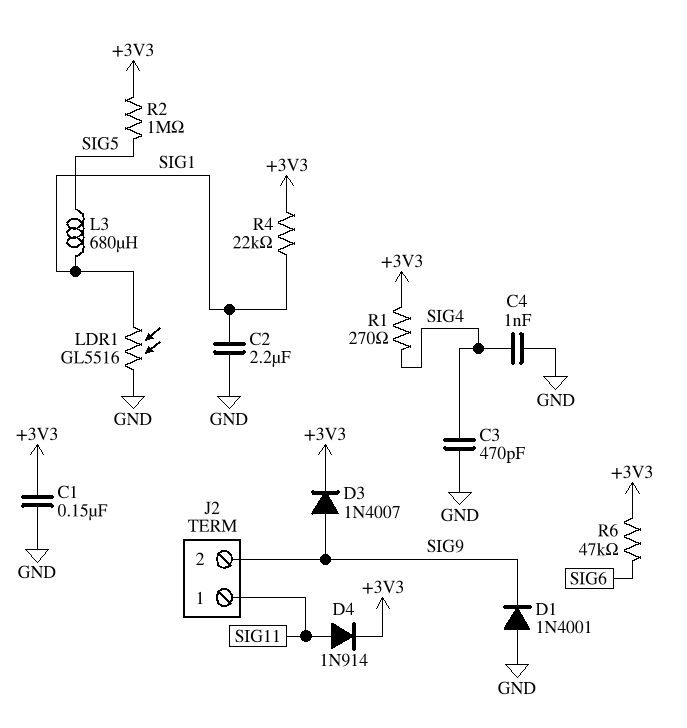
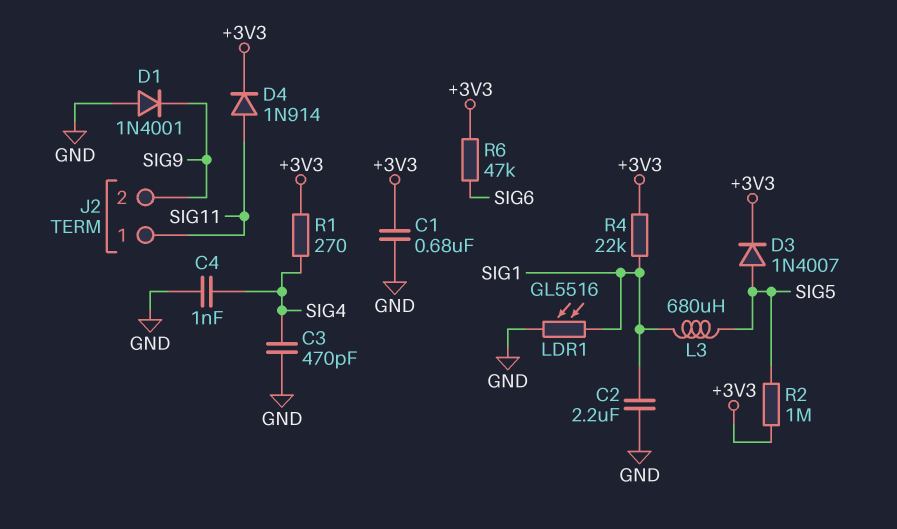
C1: 150nF (+3V3, GND) -> 680nF (+3V3, GND)
D3: diode 1N4007 (A SIG9, K +3V3) -> diode 1N4007 (A SIG5, K +3V3)

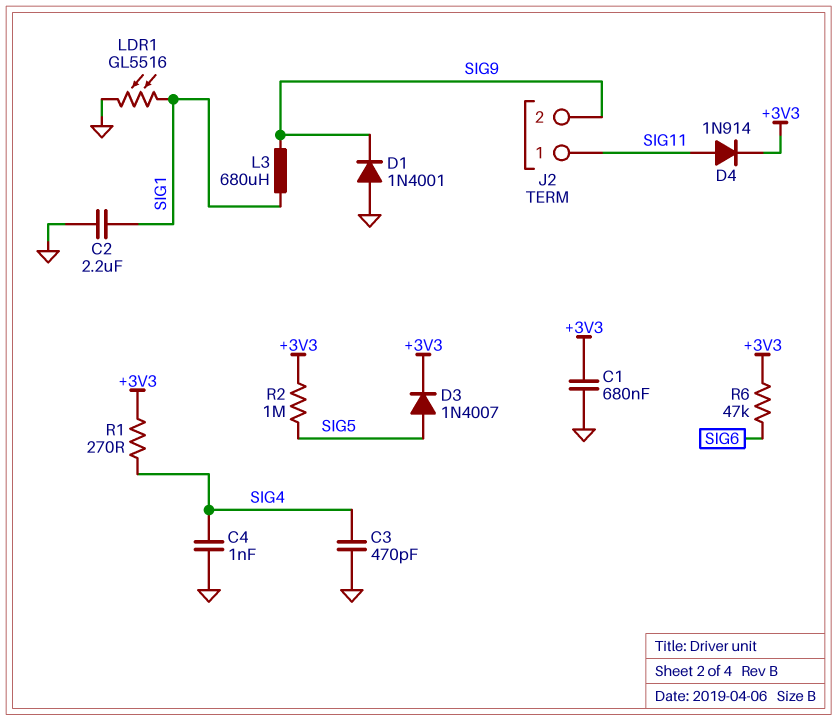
L3: 680uH (SIG1, SIG5) -> 680uH (SIG1, SIG9)
R4: 22k (+3V3, SIG1) -> none

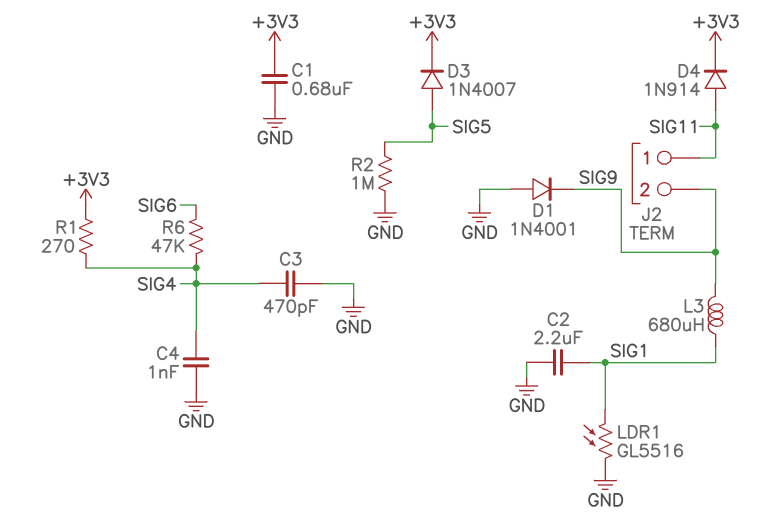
R2: 1M (+3V3, SIG5) -> 1M (GND, SIG5)
R6: 47k (+3V3, SIG6) -> 47k (SIG4, SIG6)

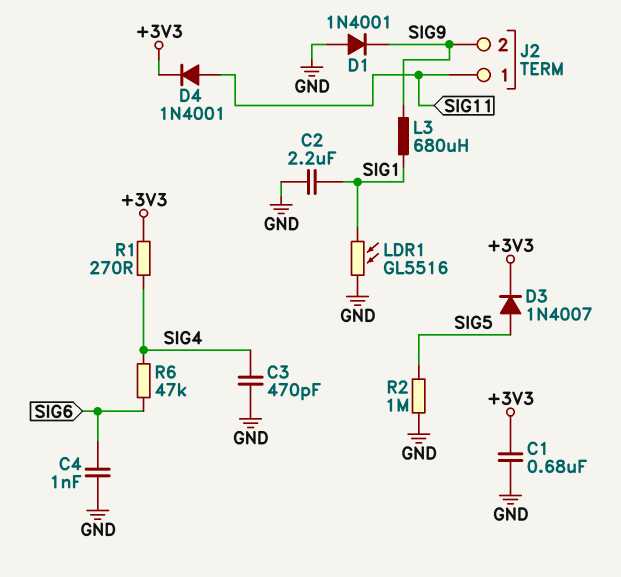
C4: 1nF (GND, SIG4) -> 1nF (GND, SIG6)
D4: diode 1N914 (A SIG11, K +3V3) -> diode 1N4001 (A SIG11, K +3V3)

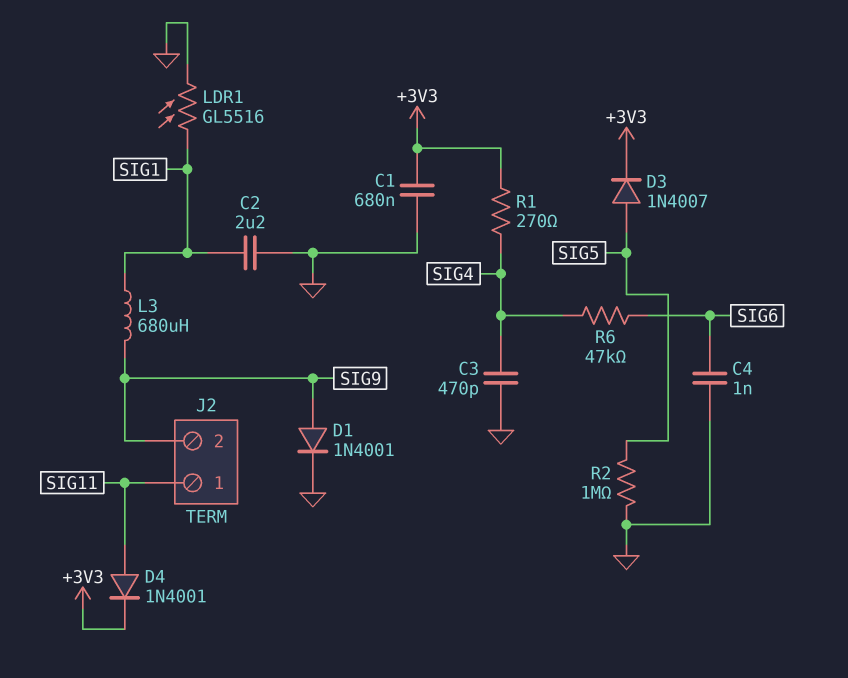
D1: diode 1N4001 (A GND, K SIG9) -> diode 1N4001 (A SIG9, K GND)

